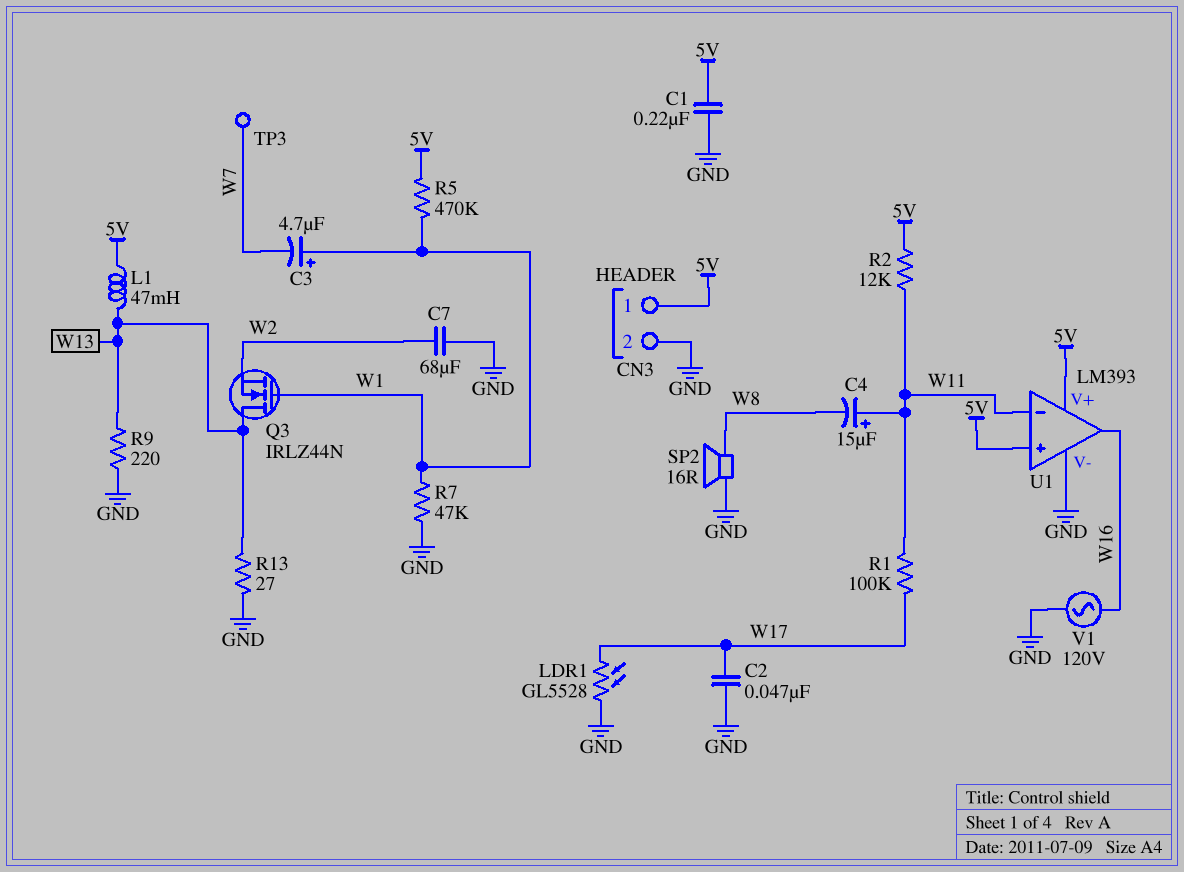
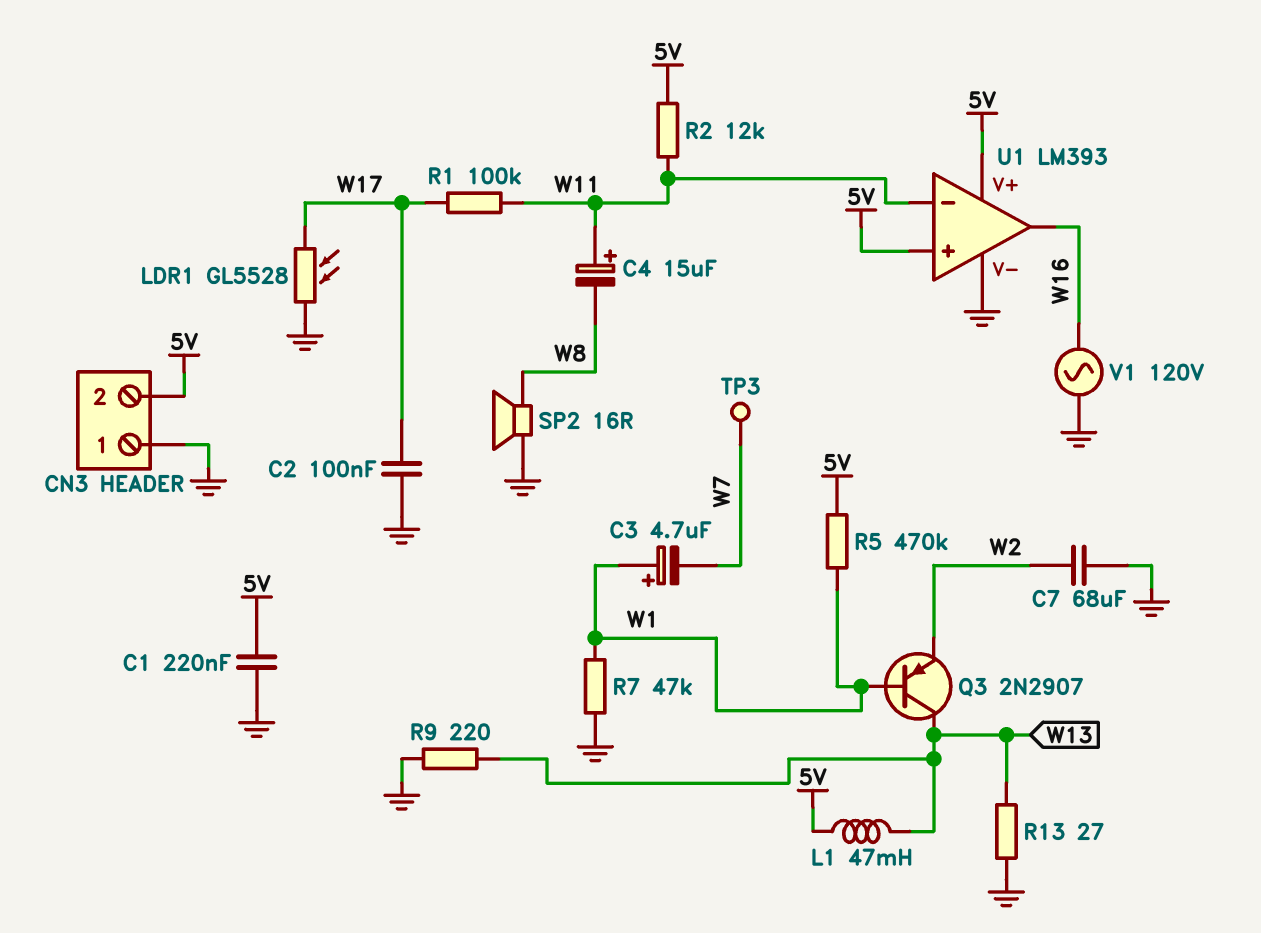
C2: 47nF (GND, W17) -> 100nF (GND, W17)
CN3 pin 1: 5V -> GND
CN3 pin 2: GND -> 5V
Q3: NMOS IRLZ44N (G W1, D W13, S W2) -> PNP 2N2907 (B W1, C W13, E W2)

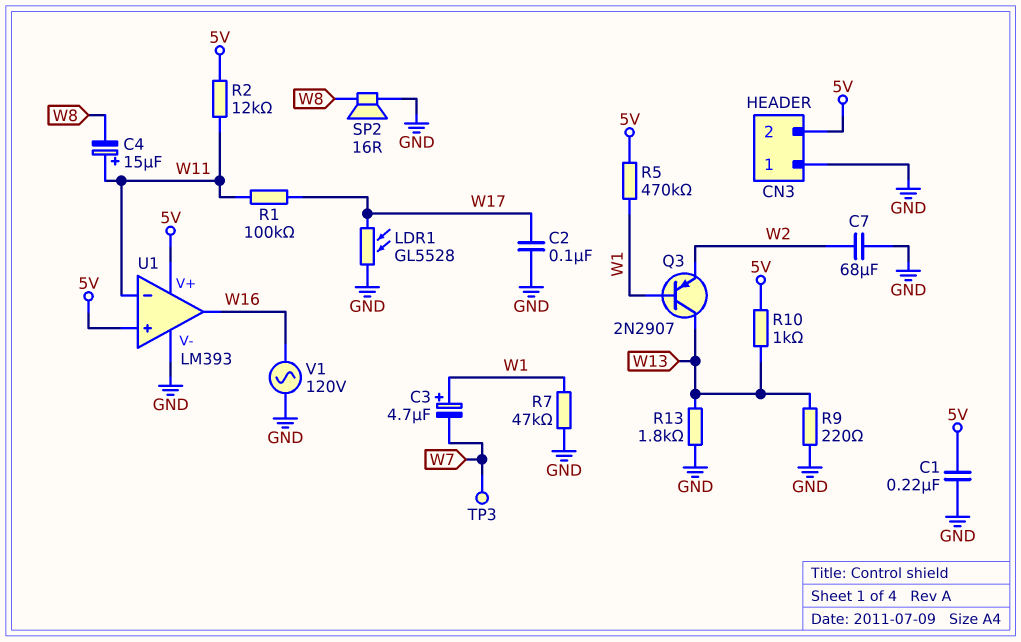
L1: 47mH (5V, W13) -> none
R10: none -> 1k (5V, W13)
R13: 27 (GND, W13) -> 1.8k (GND, W13)

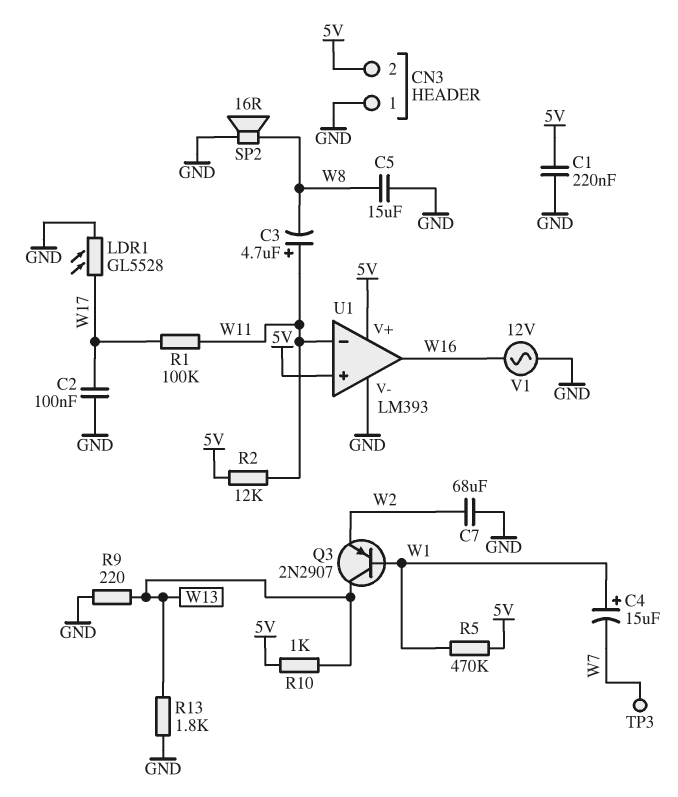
C3: 4.7uF (plus W1, minus W7) -> 4.7uF (plus W11, minus W8)
C4: 15uF (plus W11, minus W8) -> 15uF (plus W1, minus W7)
C5: none -> 15uF (GND, W8)
R7: 47k (GND, W1) -> none
V1: AC 120V (GND, W16) -> AC 12V (GND, W16)

